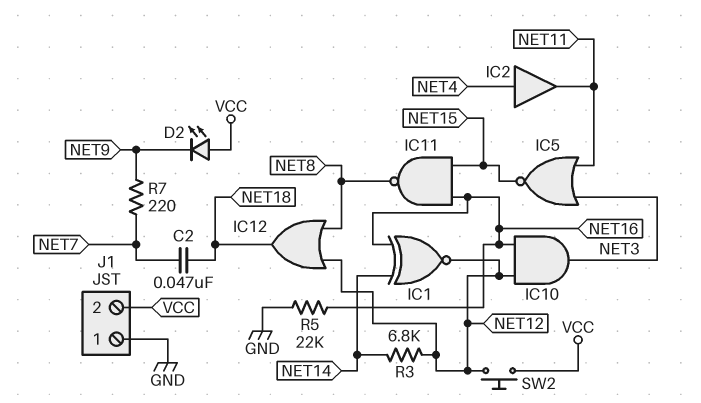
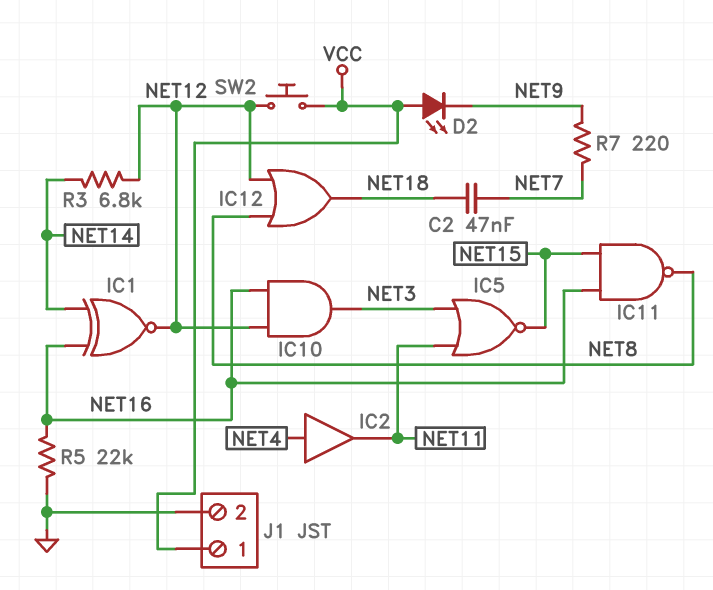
J1 pin 1: GND -> VCC
J1 pin 2: VCC -> GND

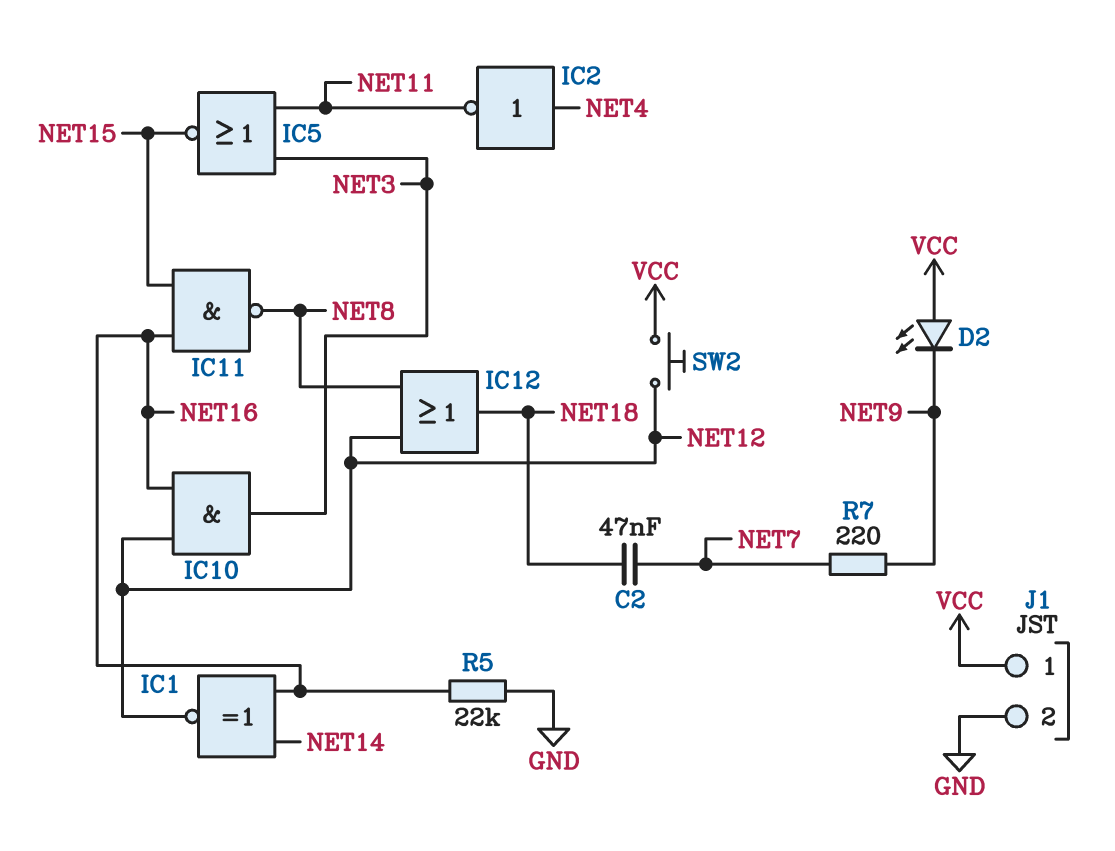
IC2: buffer (in NET4, out NET11) -> NOT (in NET4, out NET11)
R3: 6.8k (NET12, NET14) -> none

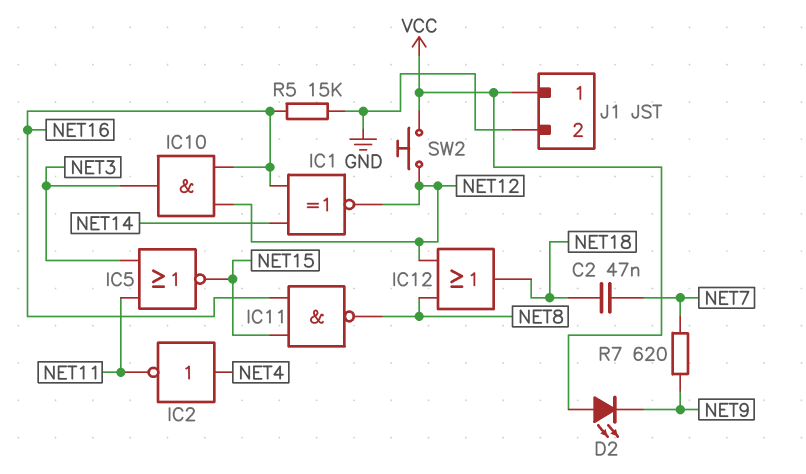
R5: 22k (GND, NET16) -> 15k (GND, NET16)
R7: 220 (NET7, NET9) -> 620 (NET7, NET9)

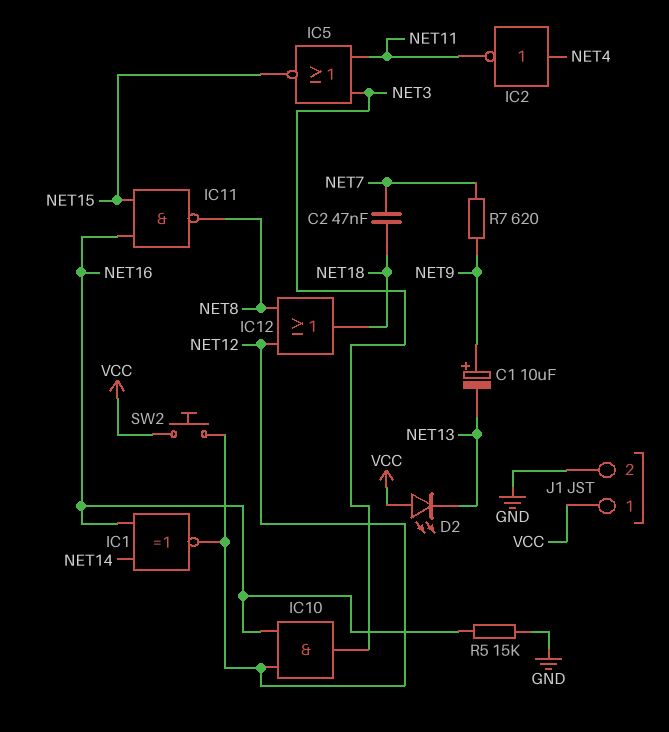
C1: none -> 10uF (plus NET9, minus NET13)
D2: LED (A VCC, K NET9) -> LED (A VCC, K NET13)

